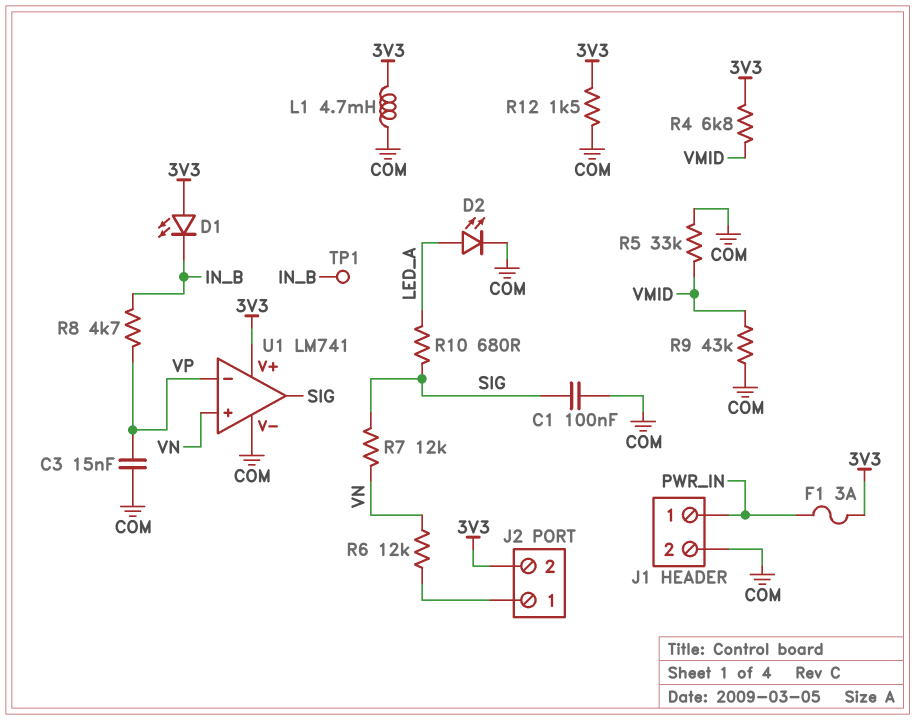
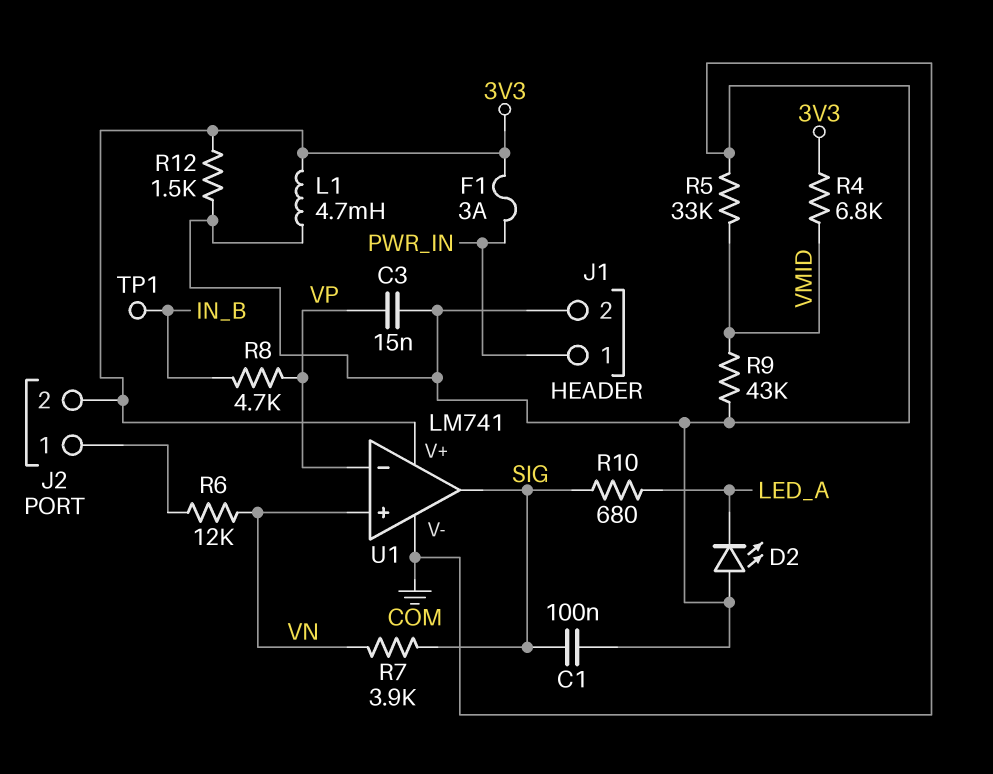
D1: LED (A 3V3, K IN_B) -> none
D2: LED (A LED_A, K COM) -> LED (A COM, K LED_A)
R7: 12k (SIG, VN) -> 3.9k (SIG, VN)

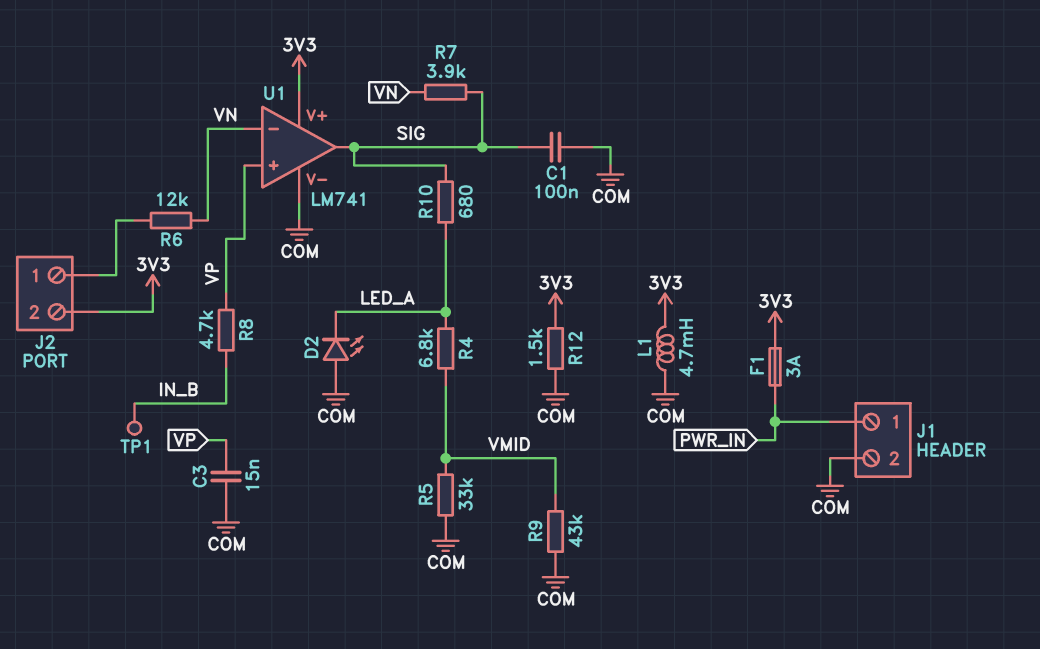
R4: 6.8k (3V3, VMID) -> 6.8k (LED_A, VMID)
U1 pin in+: VN -> VP
U1 pin in-: VP -> VN

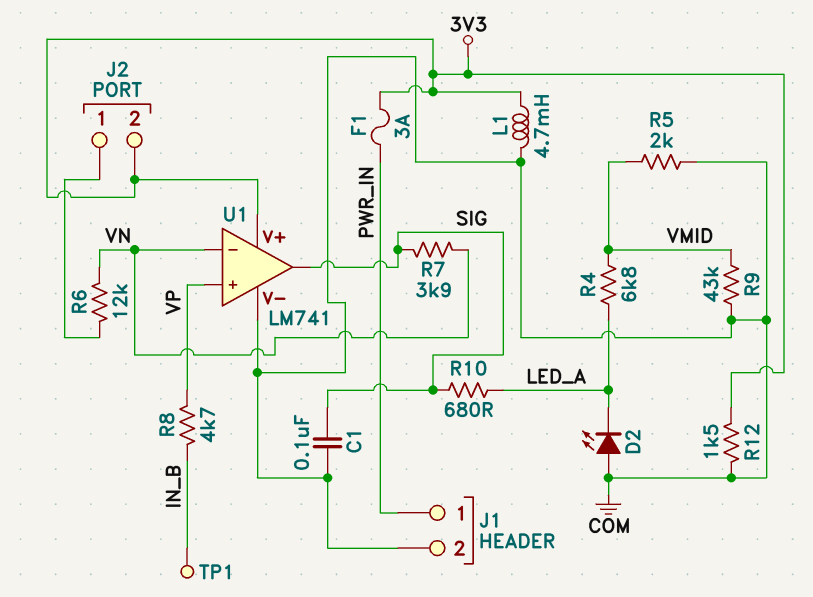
C3: 15nF (COM, VP) -> none
R5: 33k (COM, VMID) -> 2k (COM, VMID)

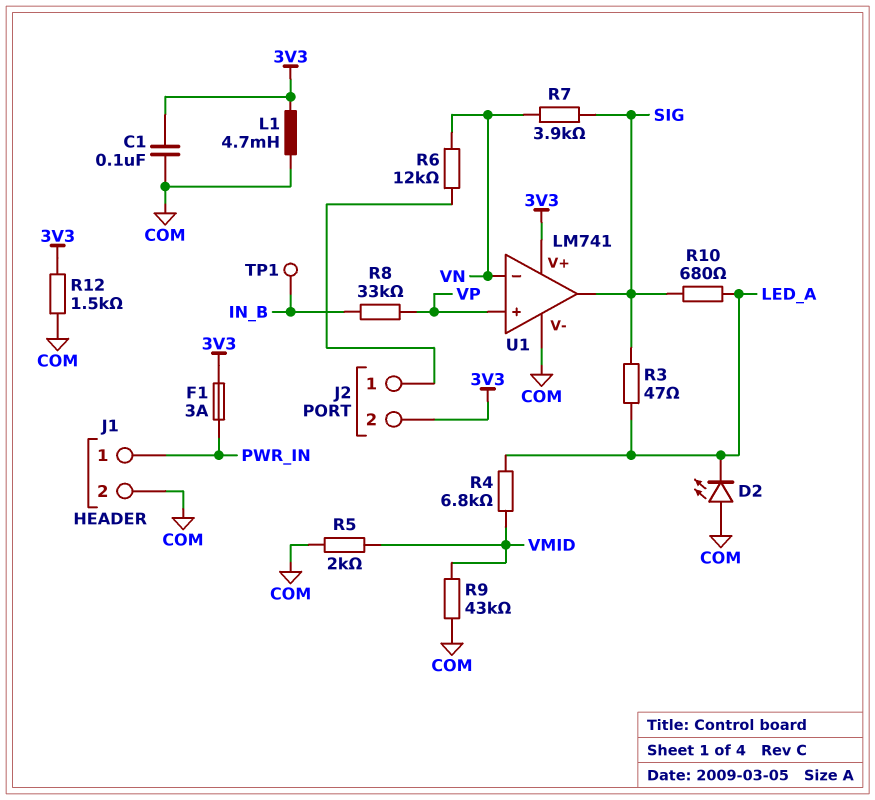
C1: 100nF (COM, SIG) -> 100nF (3V3, COM)
R3: none -> 47 (LED_A, SIG)
R8: 4.7k (IN_B, VP) -> 33k (IN_B, VP)

